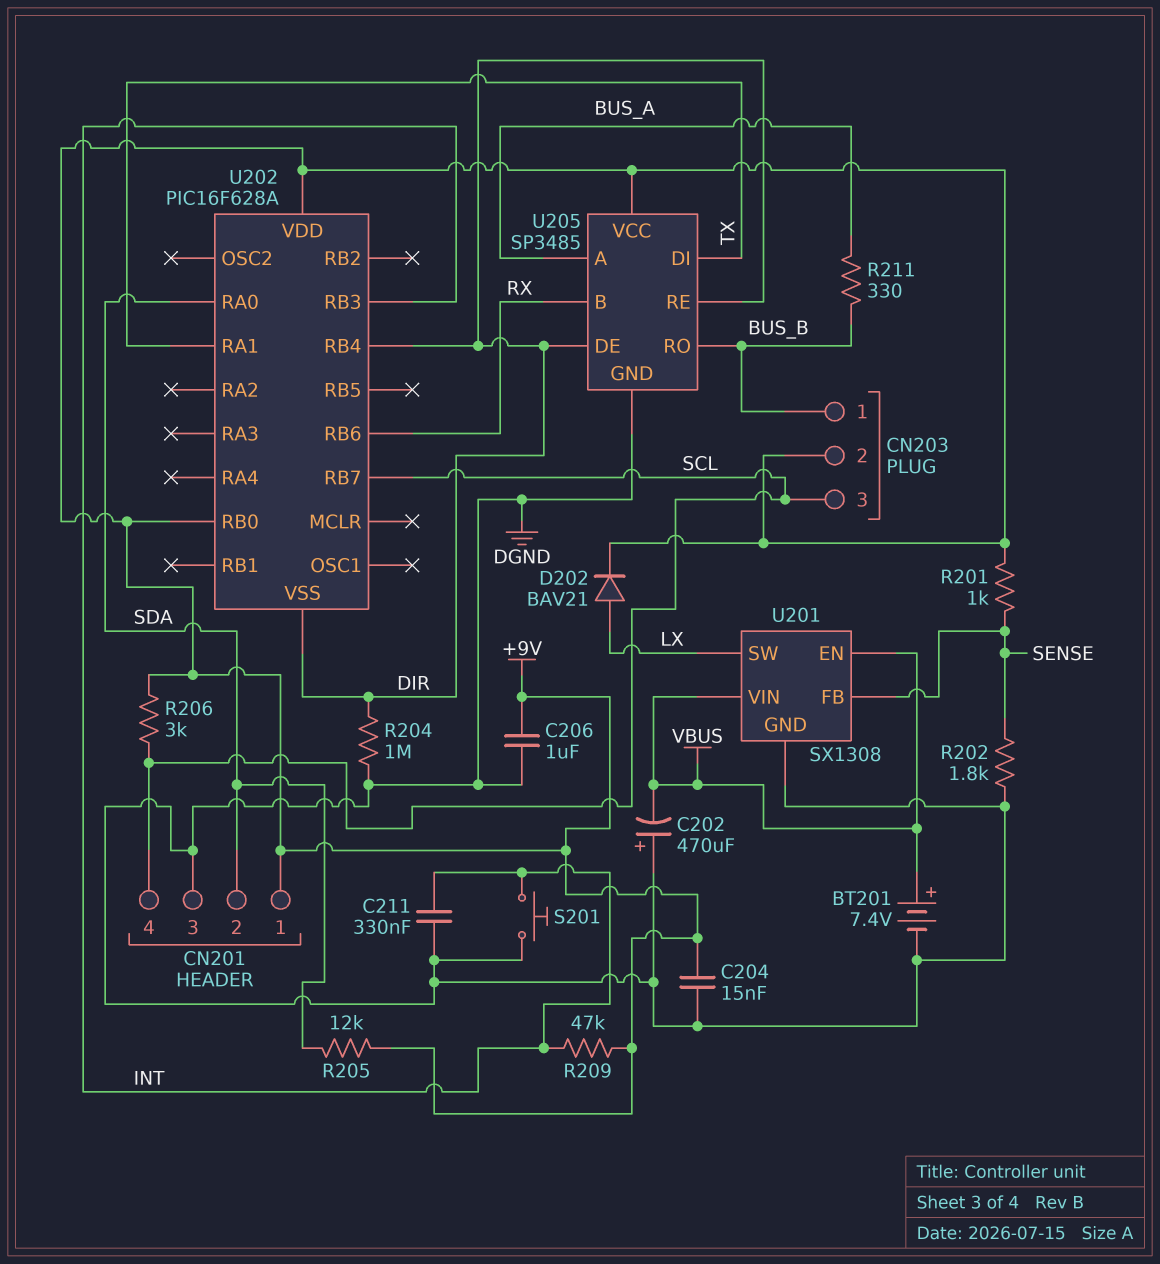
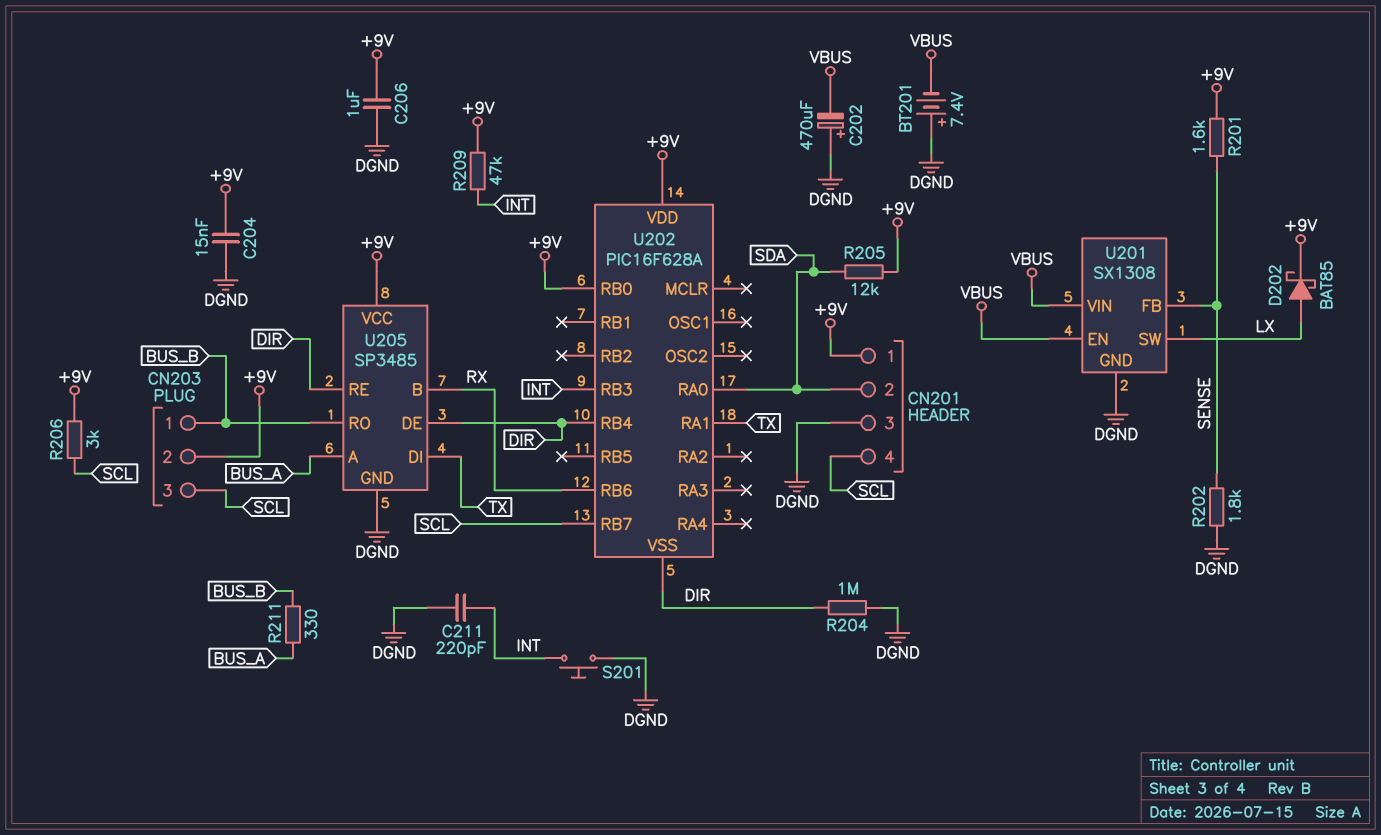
BT201: 7.4V (plus VBUS, minus DGND) -> 7.4V (plus DGND, minus VBUS)
C211: 330nF (DGND, INT) -> 220pF (DGND, INT)
D202: diode BAV21 (A LX, K +9V) -> schottky BAT85 (A LX, K +9V)
R201: 1k (+9V, SENSE) -> 1.6k (+9V, SENSE)

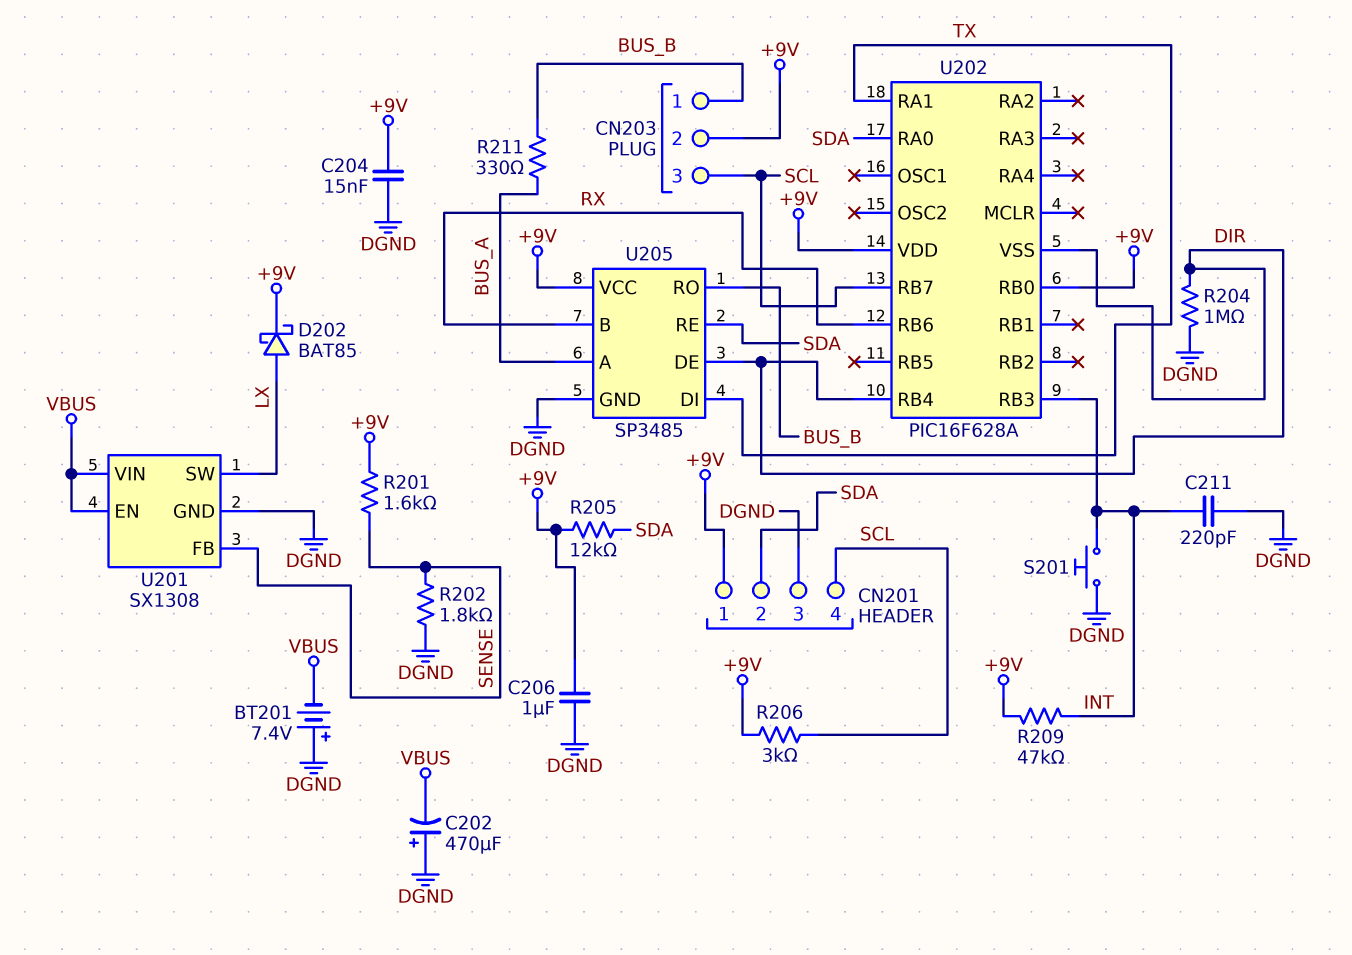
U205 pin RE: DIR -> SDA

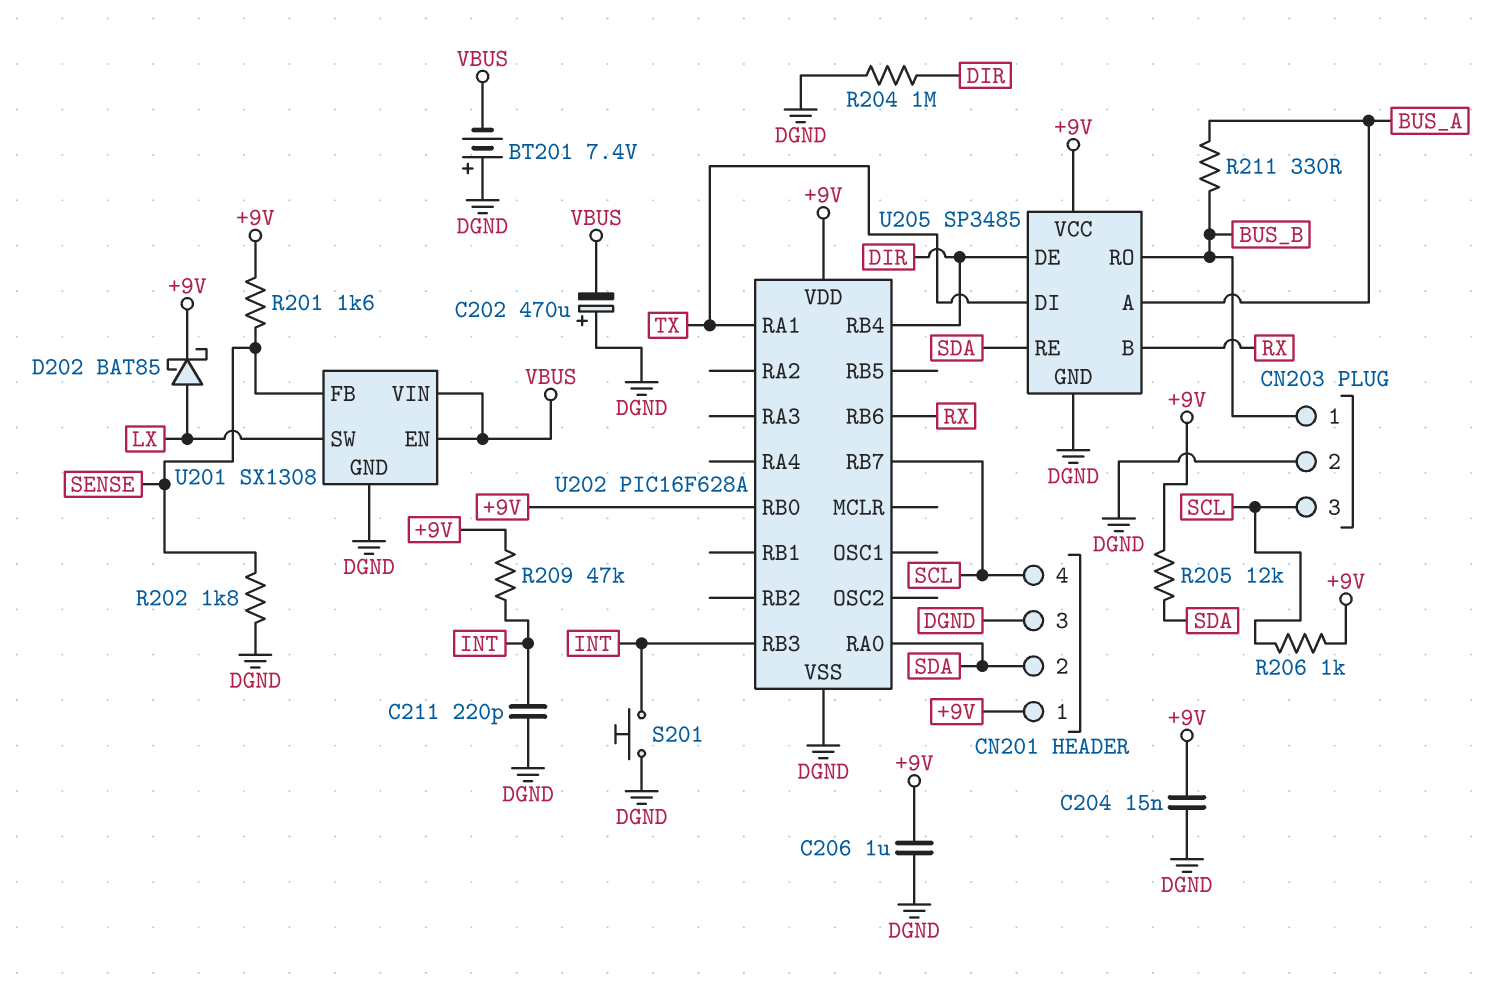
CN203 pin 2: +9V -> DGND
R206: 3k (+9V, SCL) -> 1k (+9V, SCL)
U202 pin VSS: DIR -> DGND

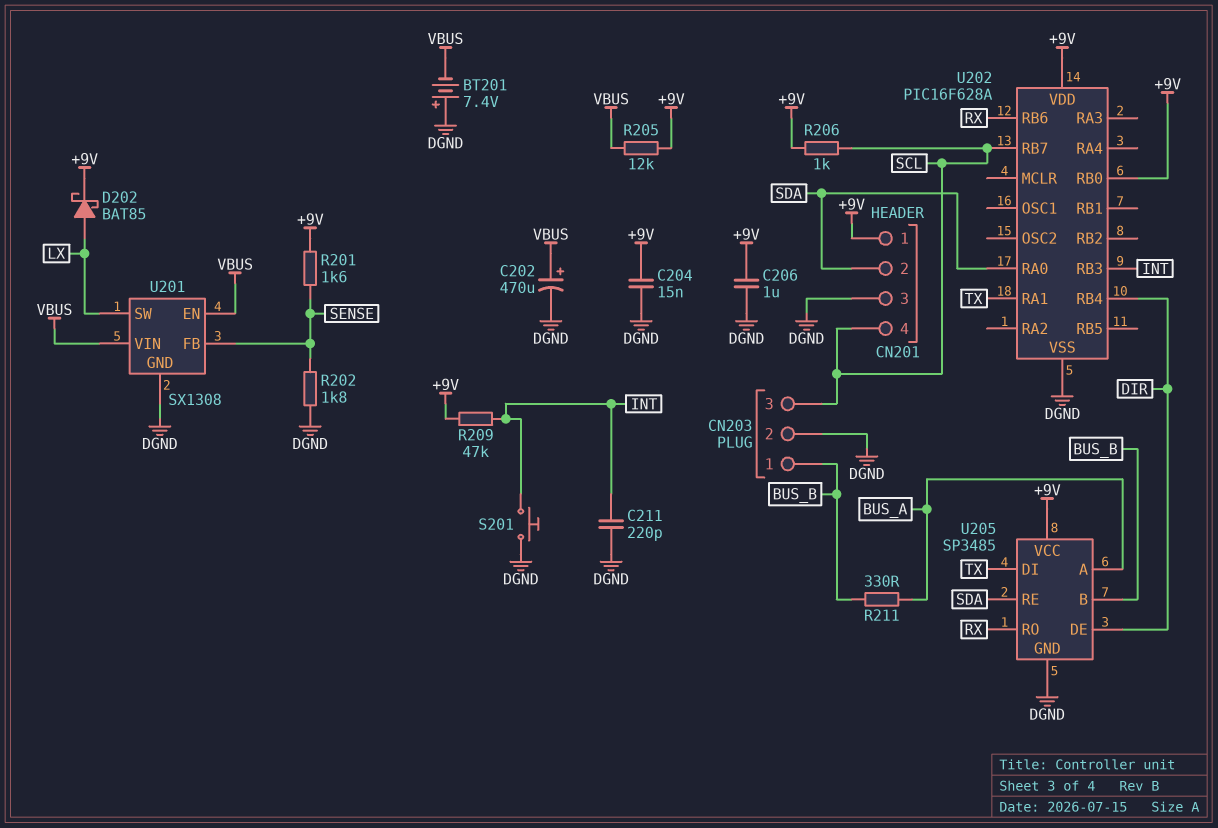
C202: 470uF (plus DGND, minus VBUS) -> 470uF (plus VBUS, minus DGND)
R204: 1M (DGND, DIR) -> none
R205: 12k (+9V, SDA) -> 12k (+9V, VBUS)
U205 pin B: RX -> BUS_B
U205 pin RO: BUS_B -> RX

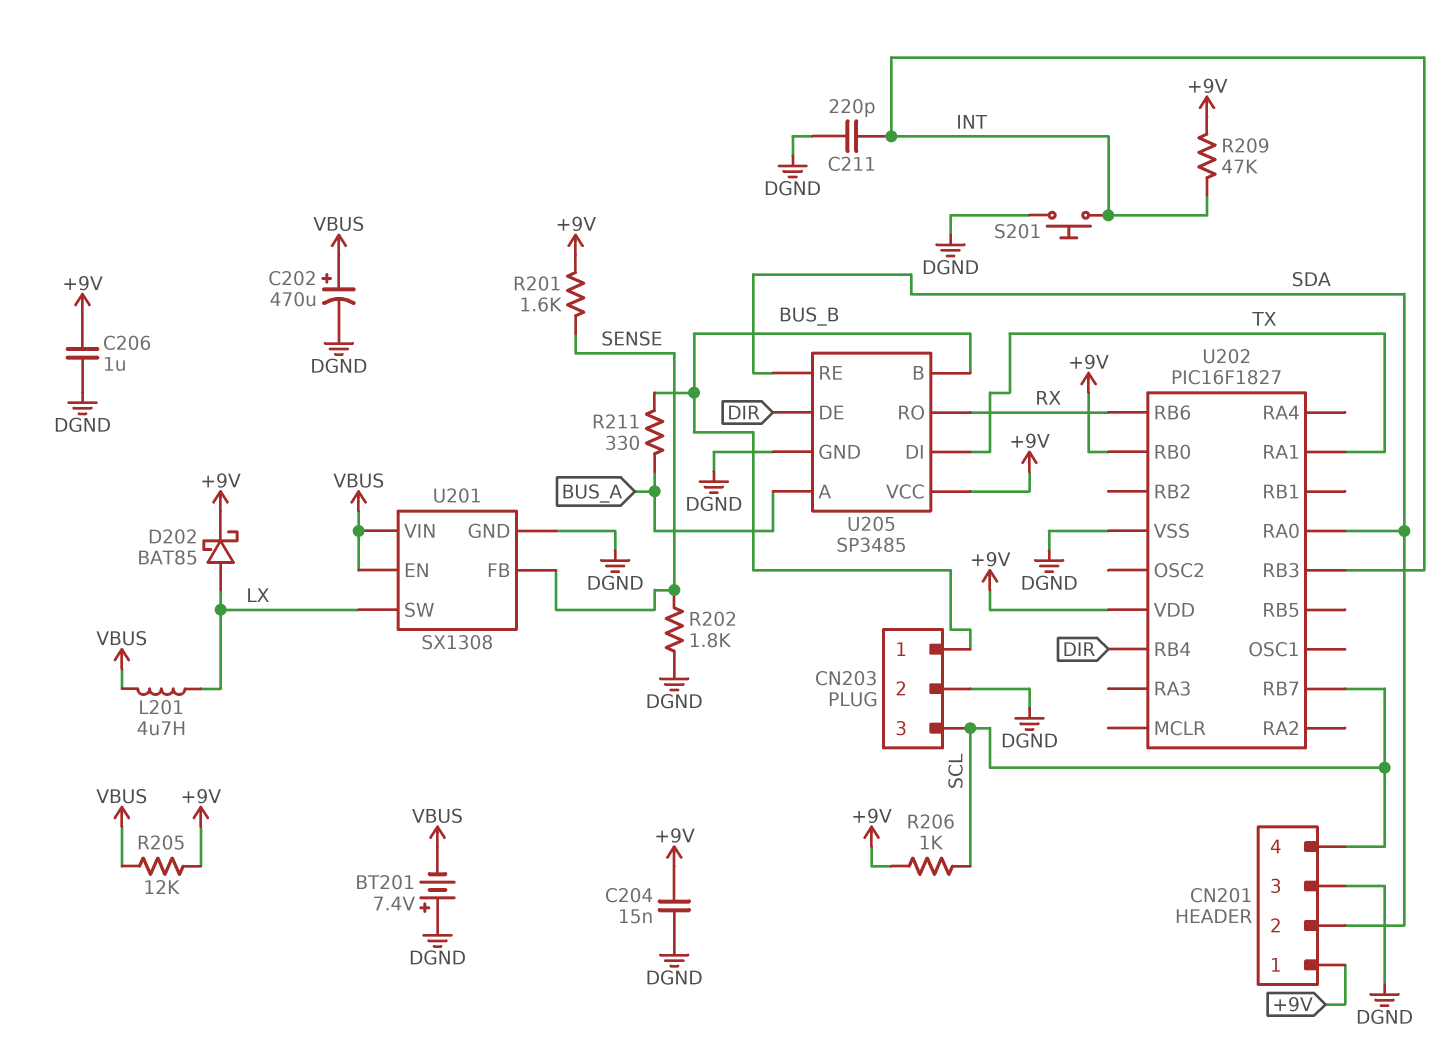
L201: none -> 4.7uH (LX, VBUS)
U202: PIC16F628A -> PIC16F1827

